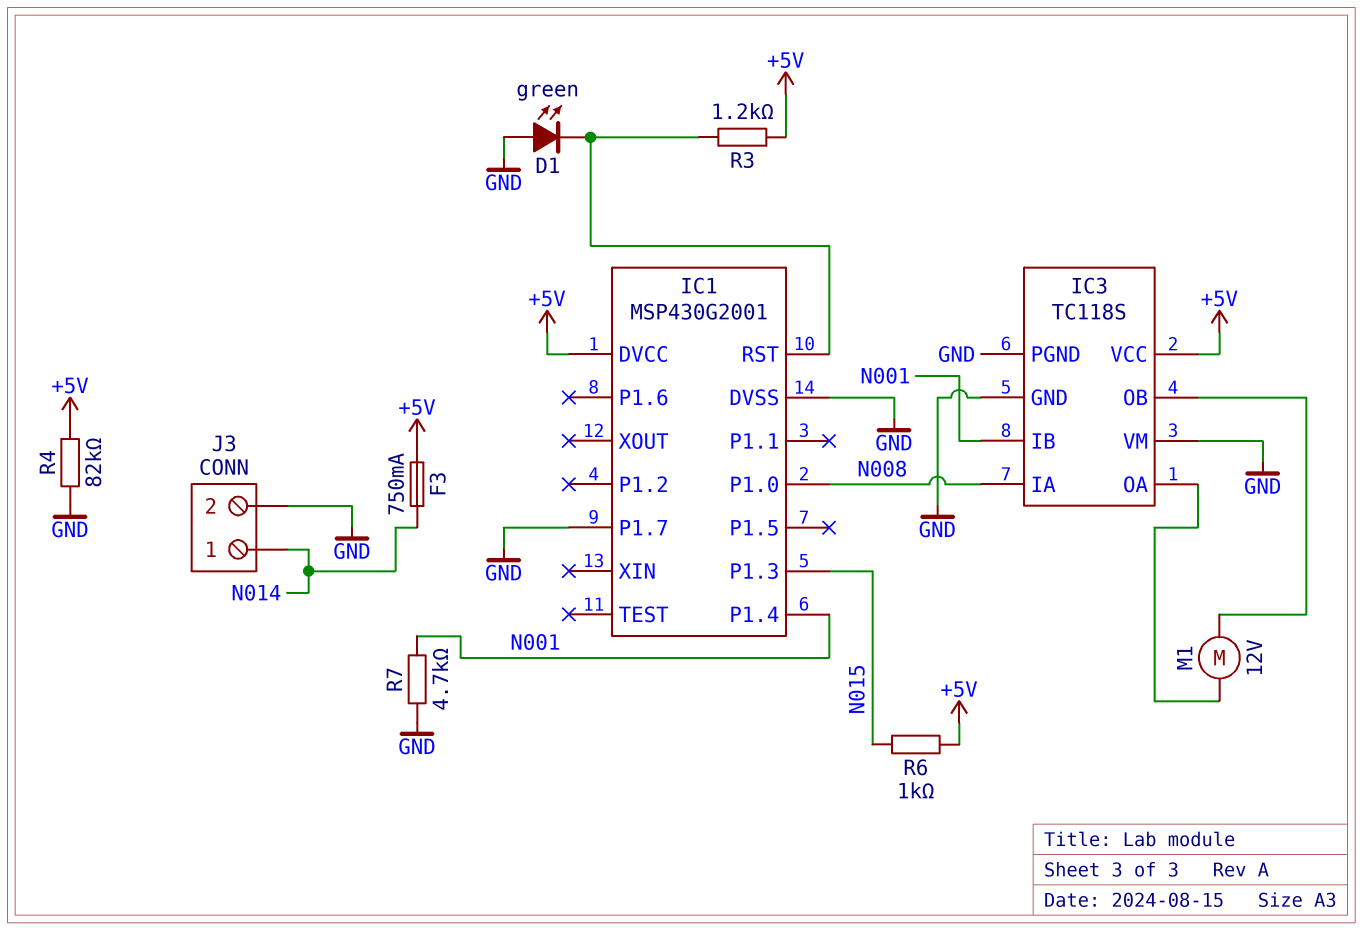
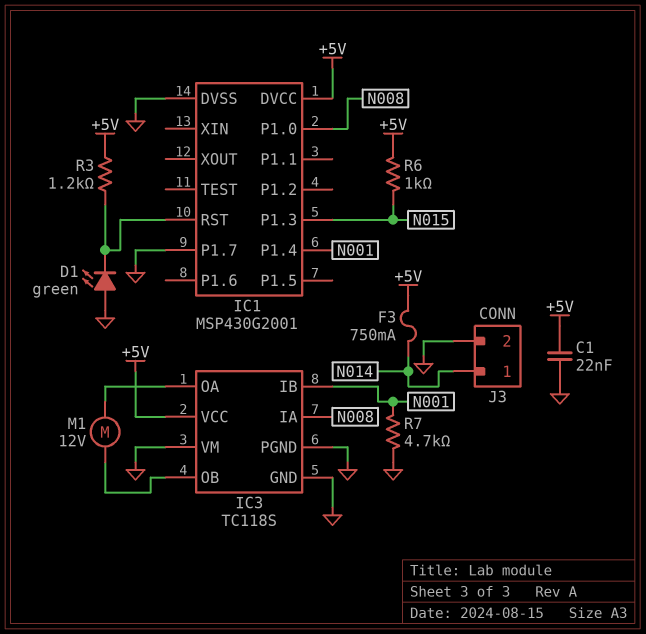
C1: none -> 22nF (+5V, GND)
R4: 82k (+5V, GND) -> none

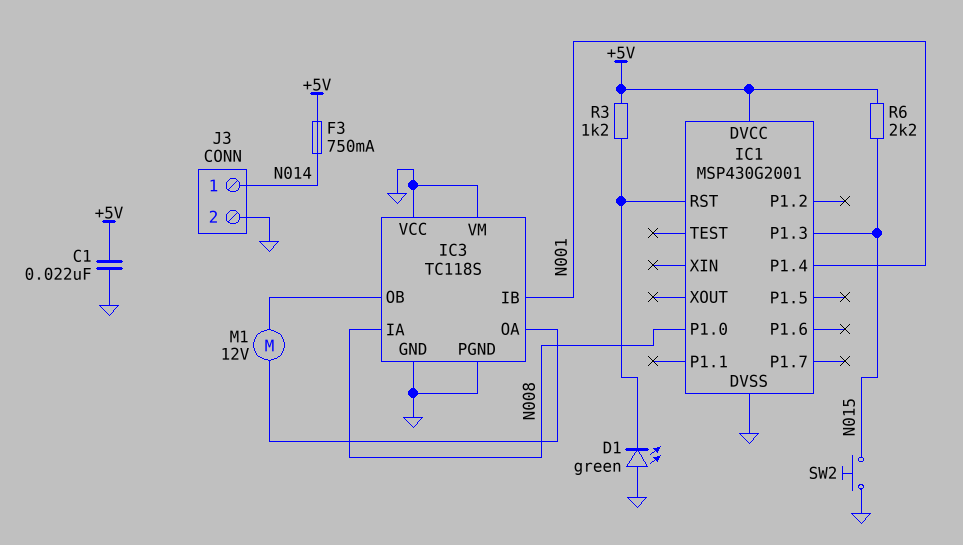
IC1 pin P1.7: GND -> none
IC3 pin VCC: +5V -> GND
R6: 1k (+5V, N015) -> 2.2k (+5V, N015)
R7: 4.7k (GND, N001) -> none
SW2: none -> button (GND, N015)

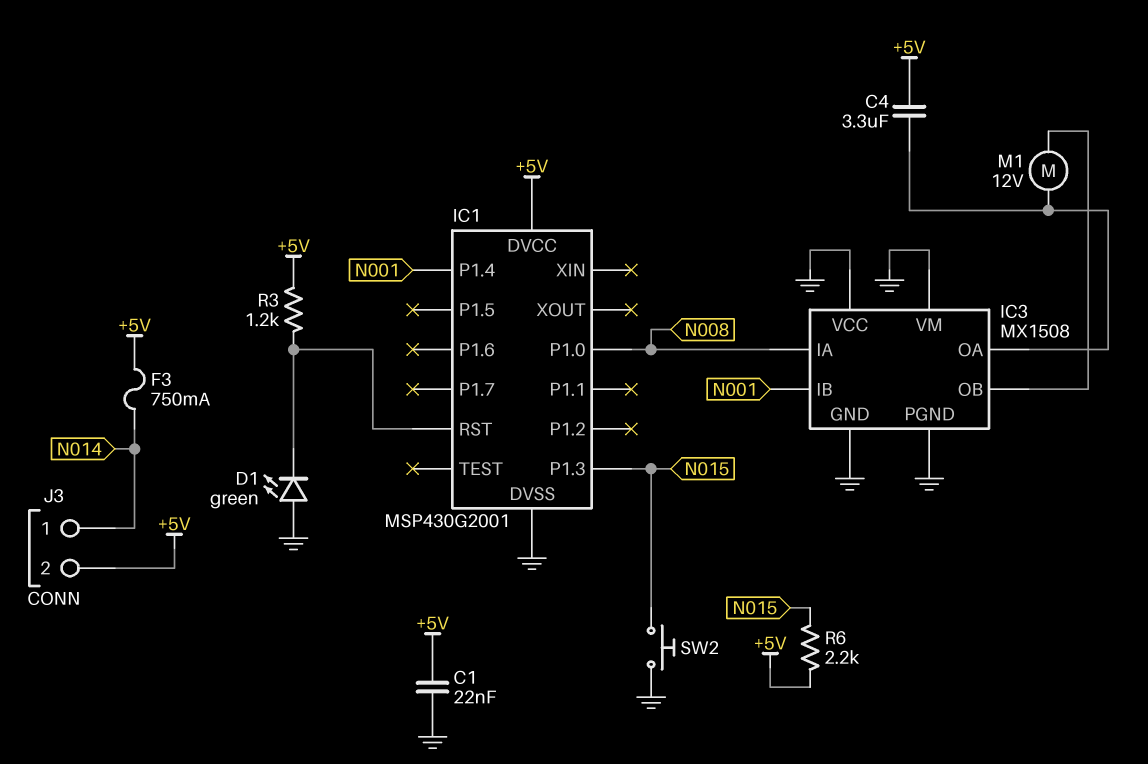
C4: none -> 3.3uF (+5V, IC3/OA)
IC3: TC118S -> MX1508
J3 pin 2: GND -> +5V

